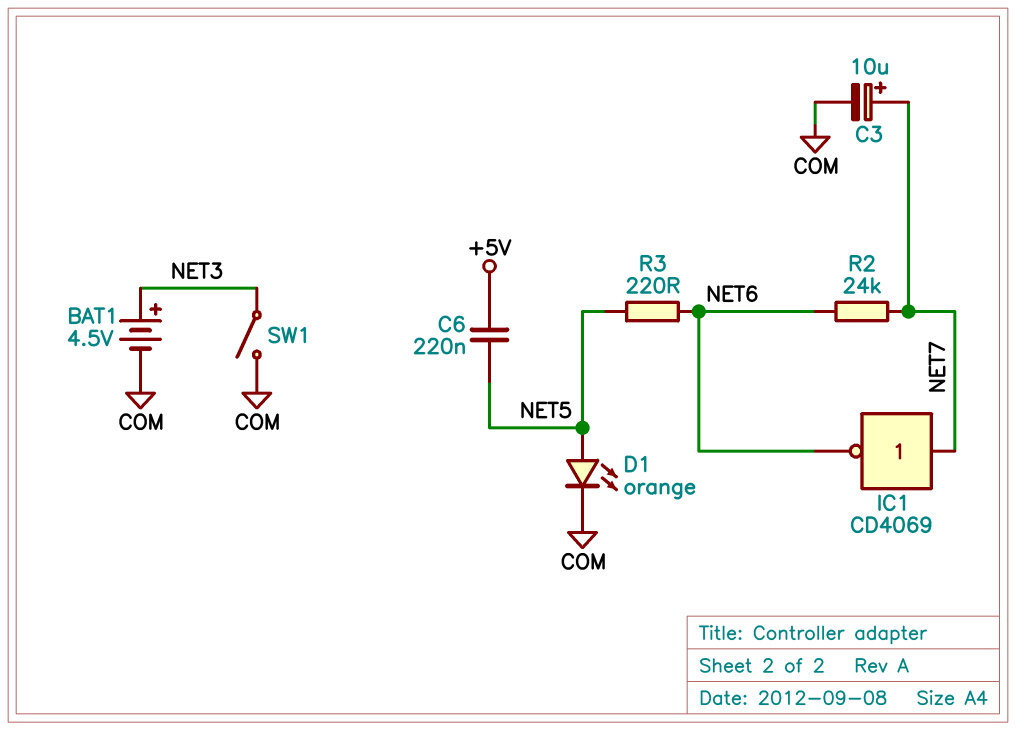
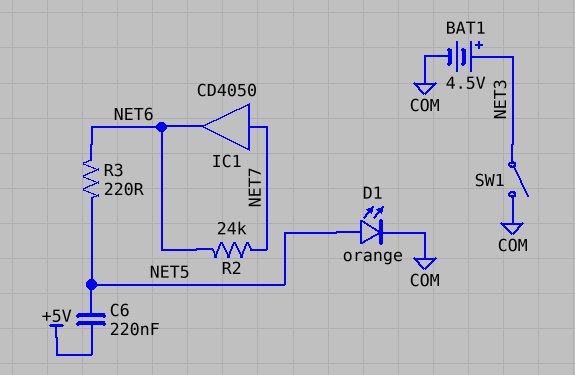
C3: 10uF (plus NET7, minus COM) -> none
IC1: NOT CD4069 (in NET7, out NET6) -> buffer CD4050 (in NET7, out NET6)

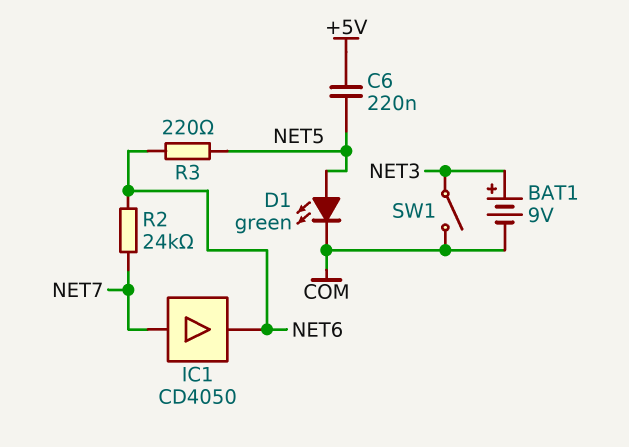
BAT1: 4.5V (plus NET3, minus COM) -> 9V (plus NET3, minus COM)
D1: LED orange (A NET5, K COM) -> LED green (A NET5, K COM)

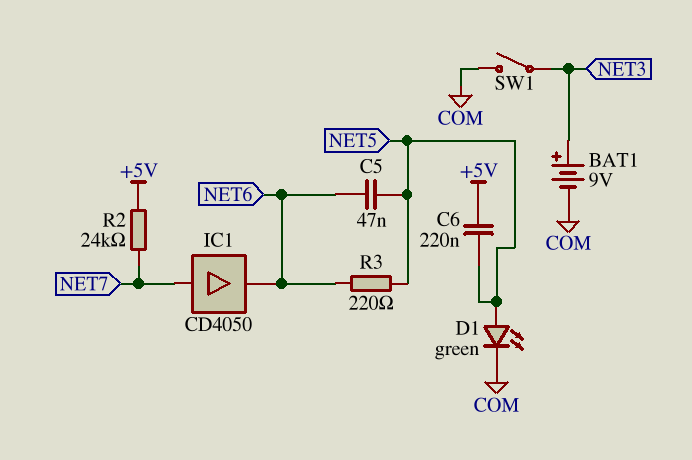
C5: none -> 47nF (NET5, NET6)
R2: 24k (NET6, NET7) -> 24k (+5V, NET7)

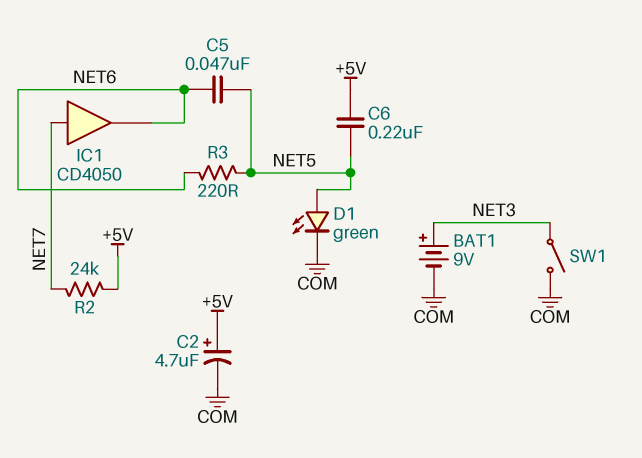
C2: none -> 4.7uF (plus +5V, minus COM)

